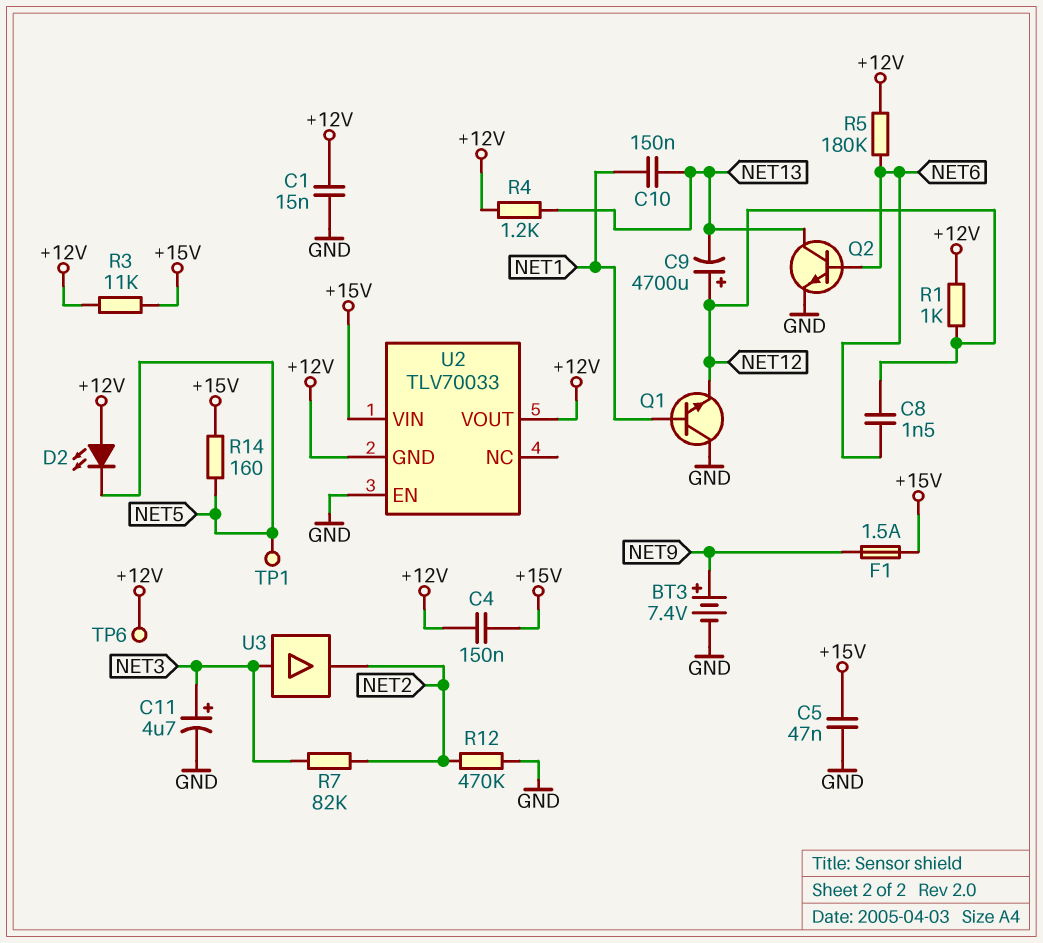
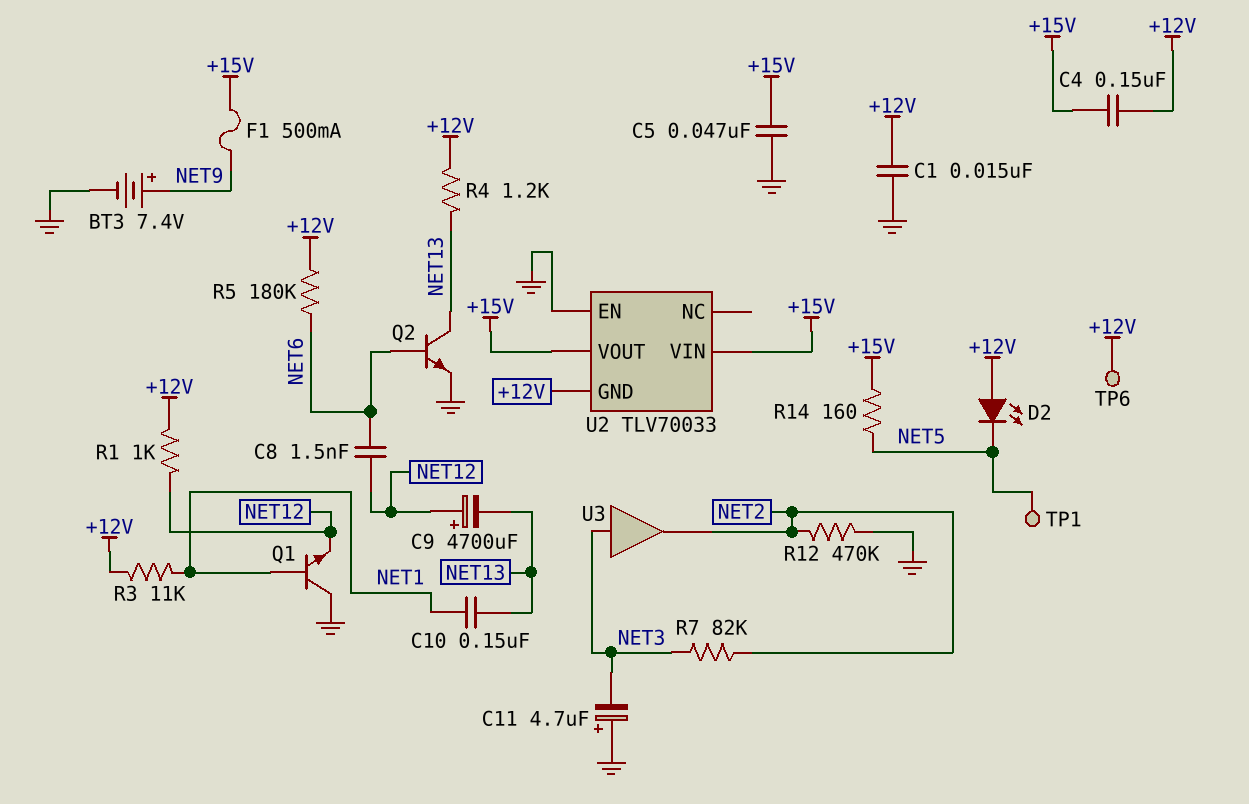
C11: 4.7uF (plus NET3, minus GND) -> 4.7uF (plus GND, minus NET3)
F1: 1.5A (+15V, NET9) -> 500mA (+15V, NET9)
R3: 11k (+12V, +15V) -> 11k (+12V, NET1)
U2 pin VOUT: +12V -> +15V

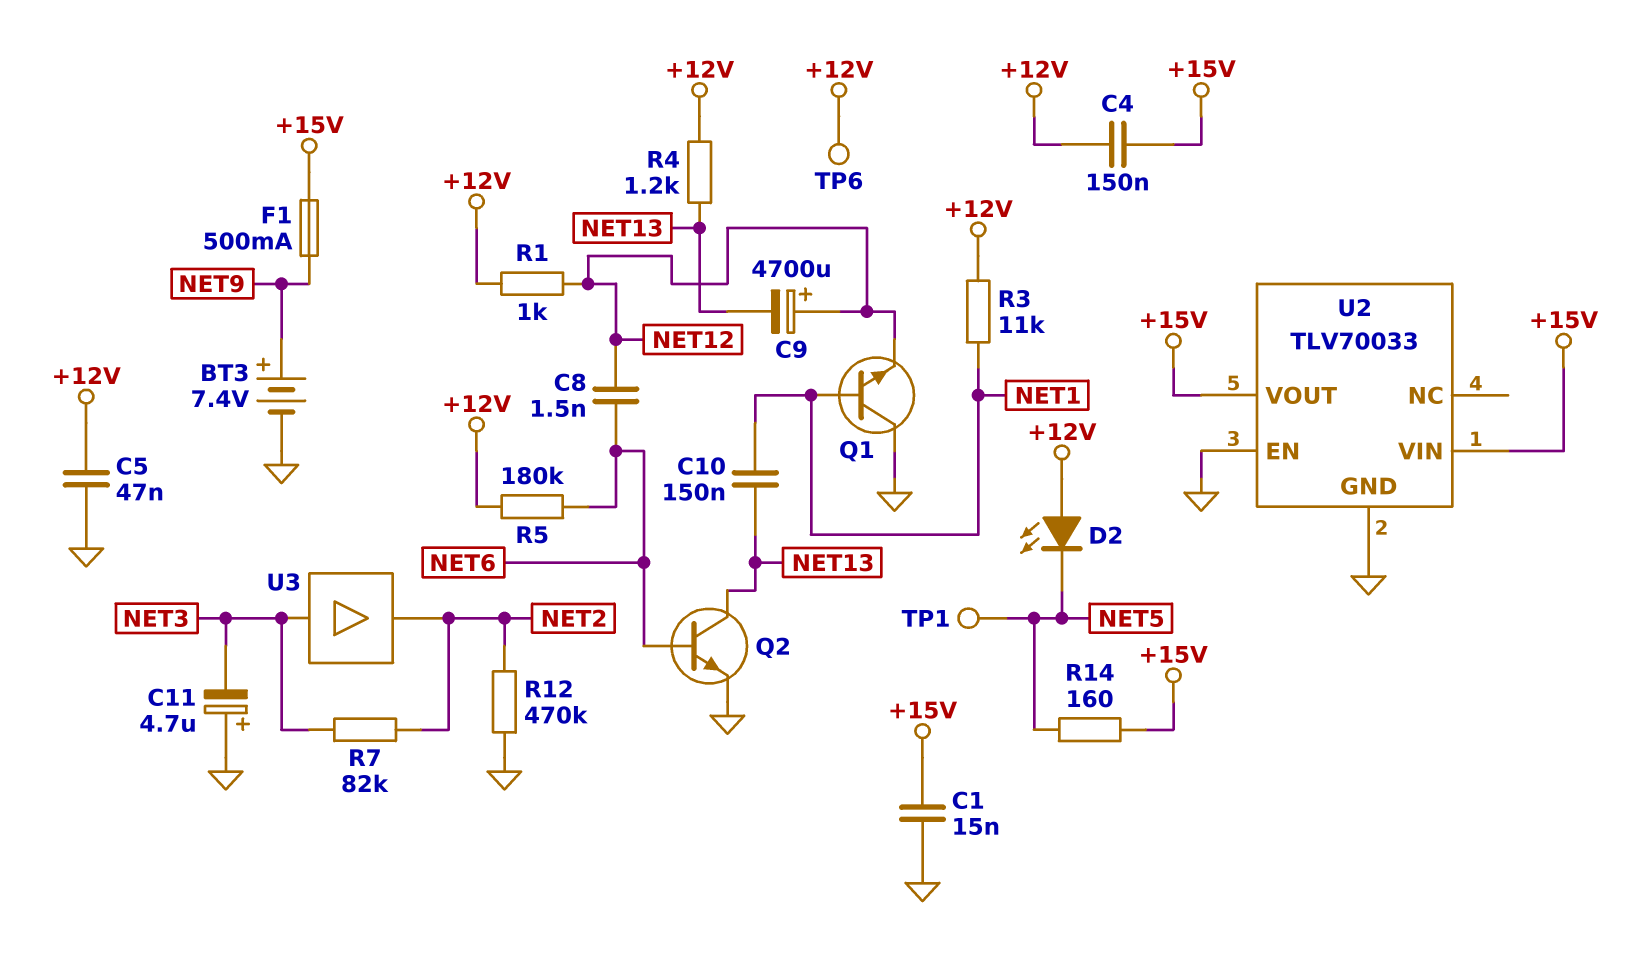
C1: 15nF (+12V, GND) -> 15nF (+15V, GND)
C5: 47nF (+15V, GND) -> 47nF (+12V, GND)
U2 pin GND: +12V -> GND

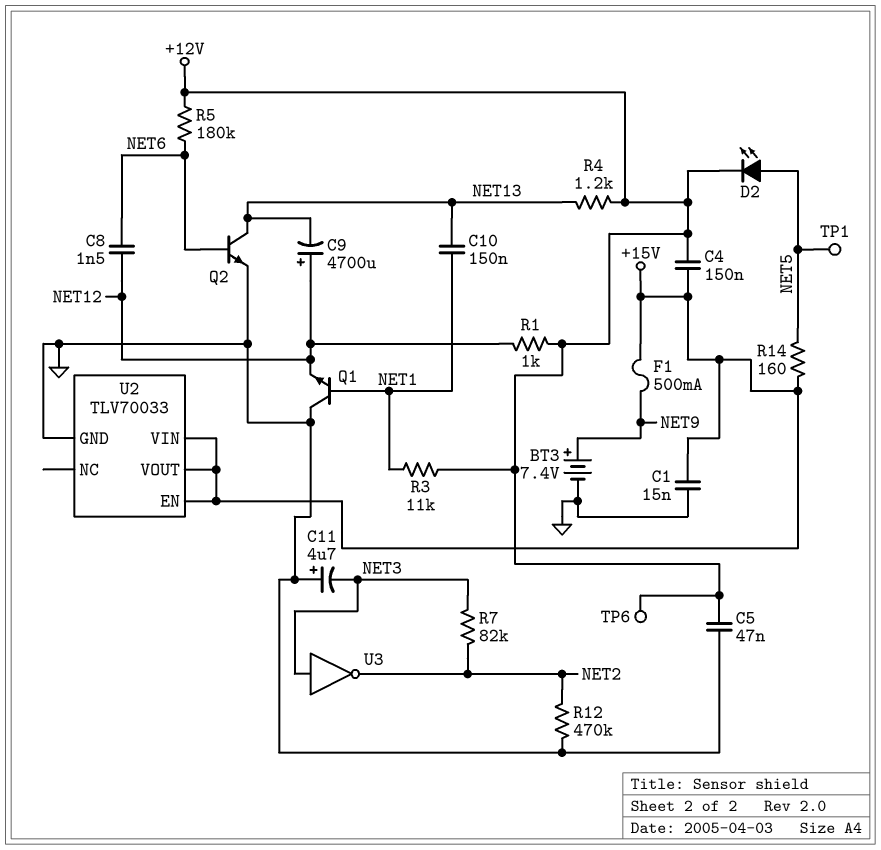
D2: LED (A +12V, K NET5) -> LED (A NET5, K +12V)
U2 pin EN: GND -> +15V
U3: buffer (in NET3, out NET2) -> NOT (in NET3, out NET2)

